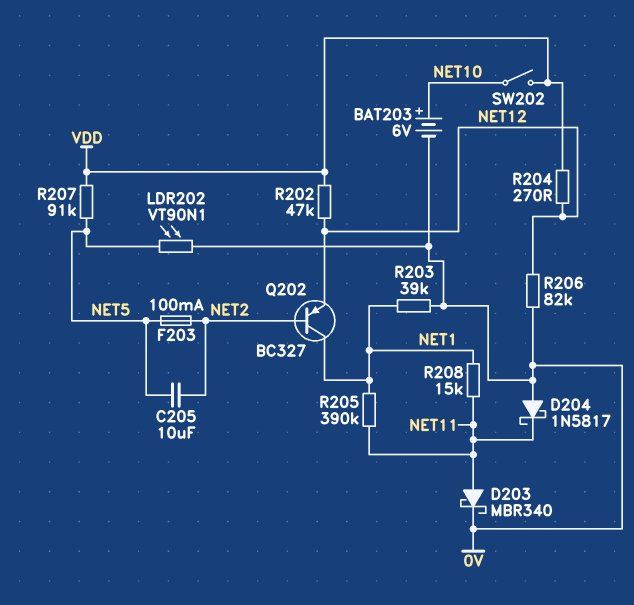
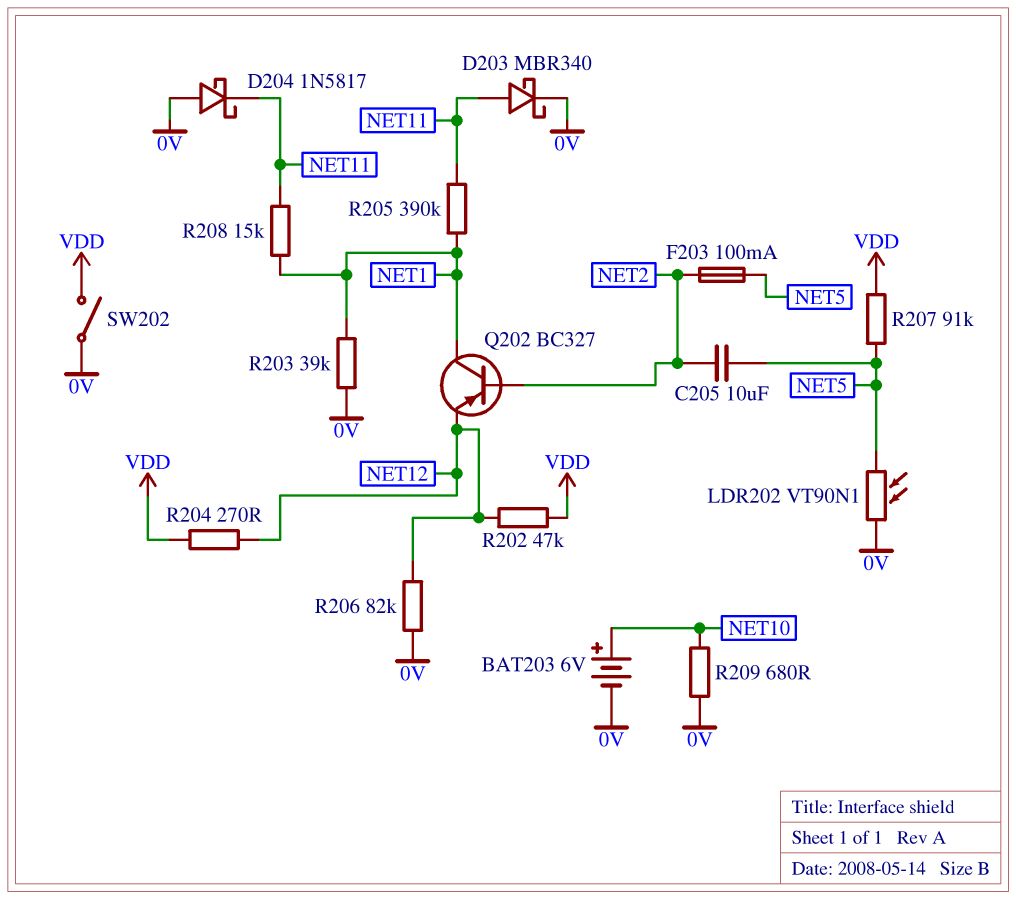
R209: none -> 680 (0V, NET10)
SW202: switch (NET10, VDD) -> switch (0V, VDD)

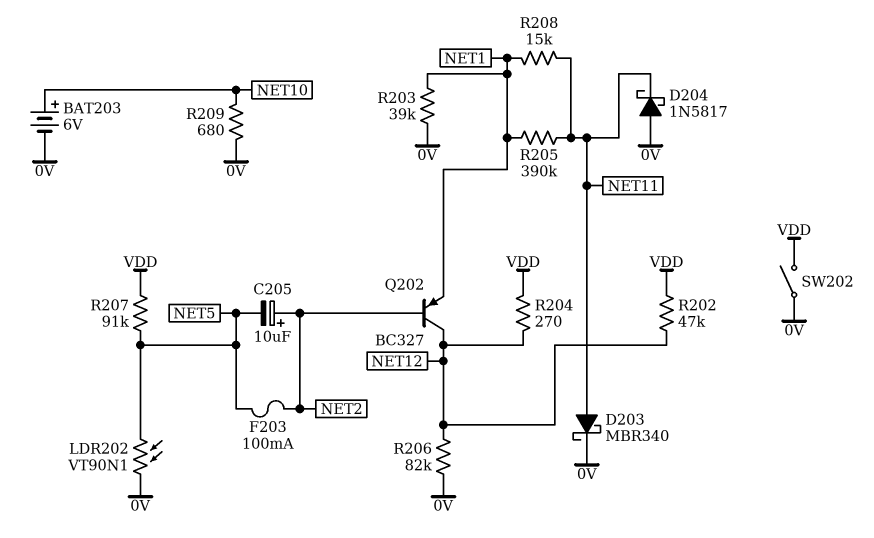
C205: 10uF (NET2, NET5) -> 10uF (plus NET2, minus NET5)
Q202: PNP BC327 (B NET2, C NET1, E NET12) -> PNP BC327 (B NET2, C NET12, E NET1)

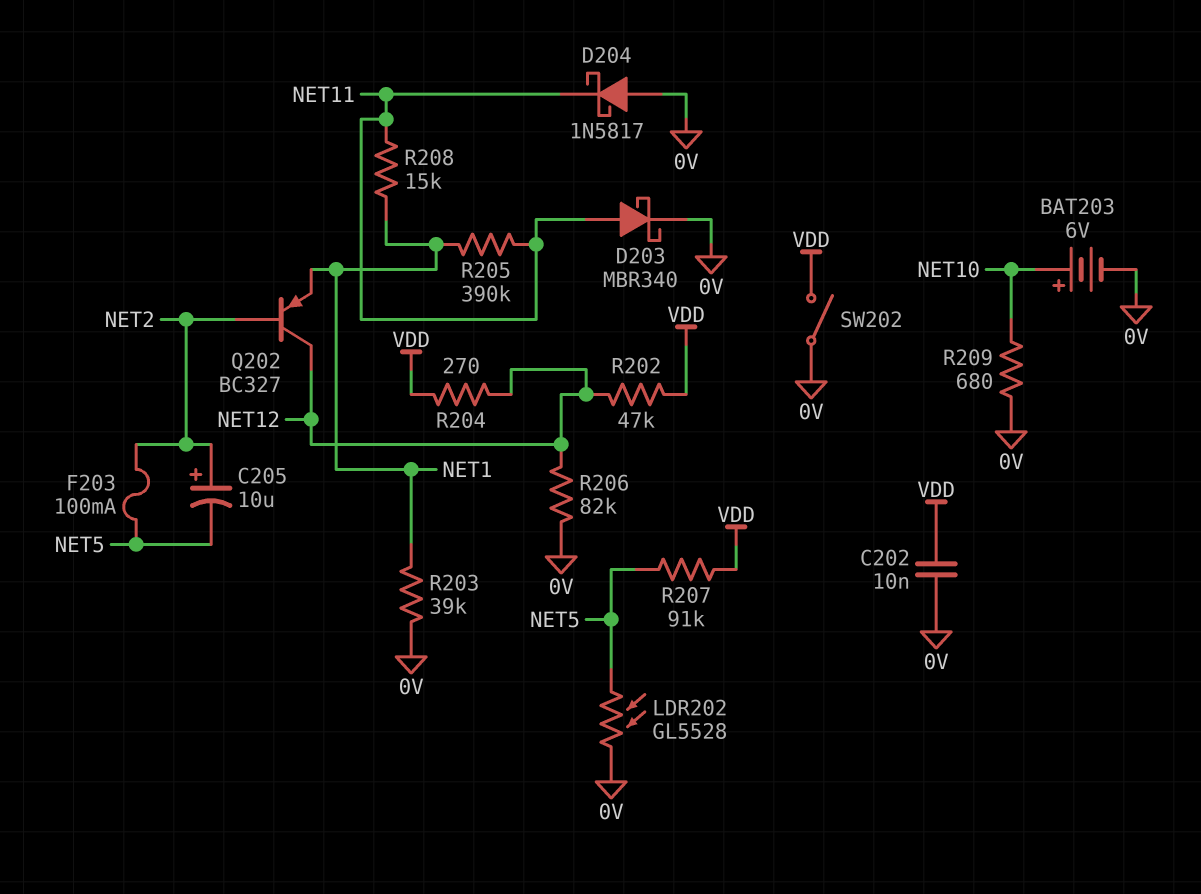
C202: none -> 10nF (0V, VDD)
LDR202: VT90N1 (0V, NET5) -> GL5528 (0V, NET5)

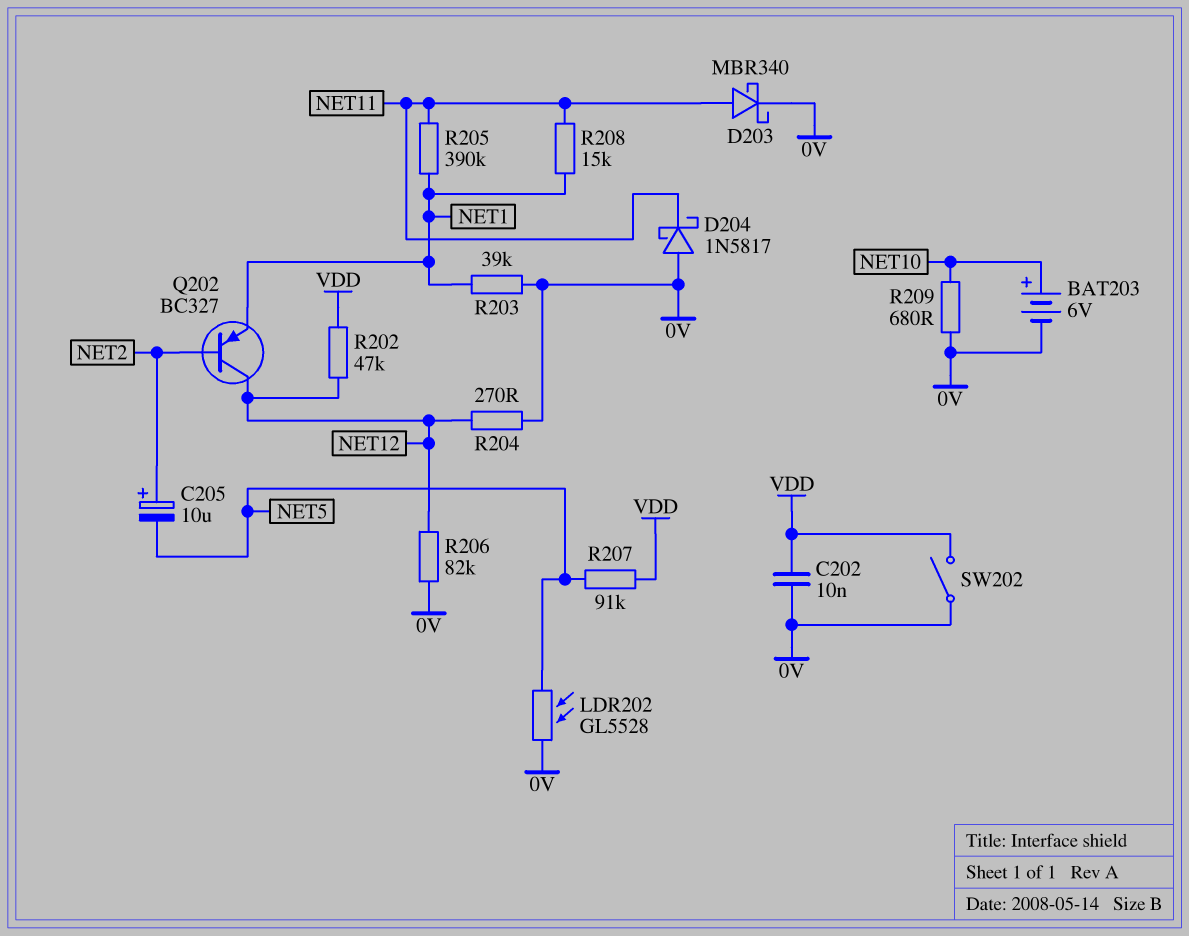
F203: 100mA (NET2, NET5) -> none
R204: 270 (NET12, VDD) -> 270 (0V, NET12)

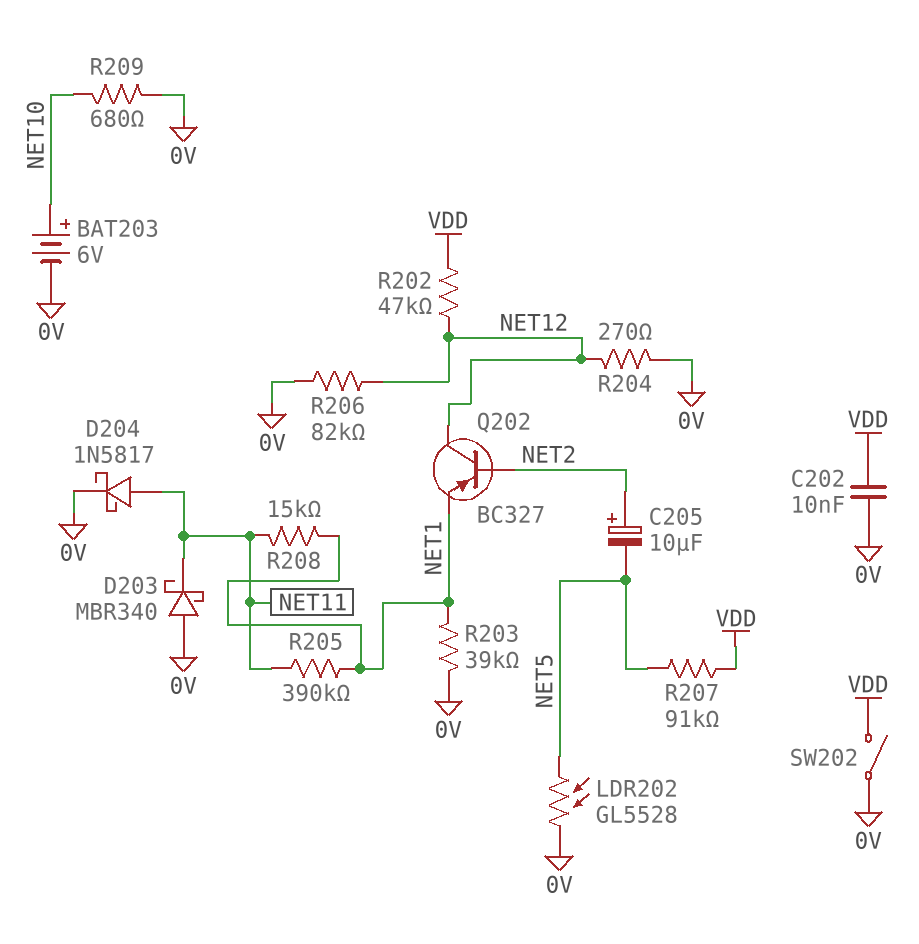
D203: schottky MBR340 (A NET11, K 0V) -> schottky MBR340 (A 0V, K NET11)
D204: schottky 1N5817 (A 0V, K NET11) -> schottky 1N5817 (A NET11, K 0V)

